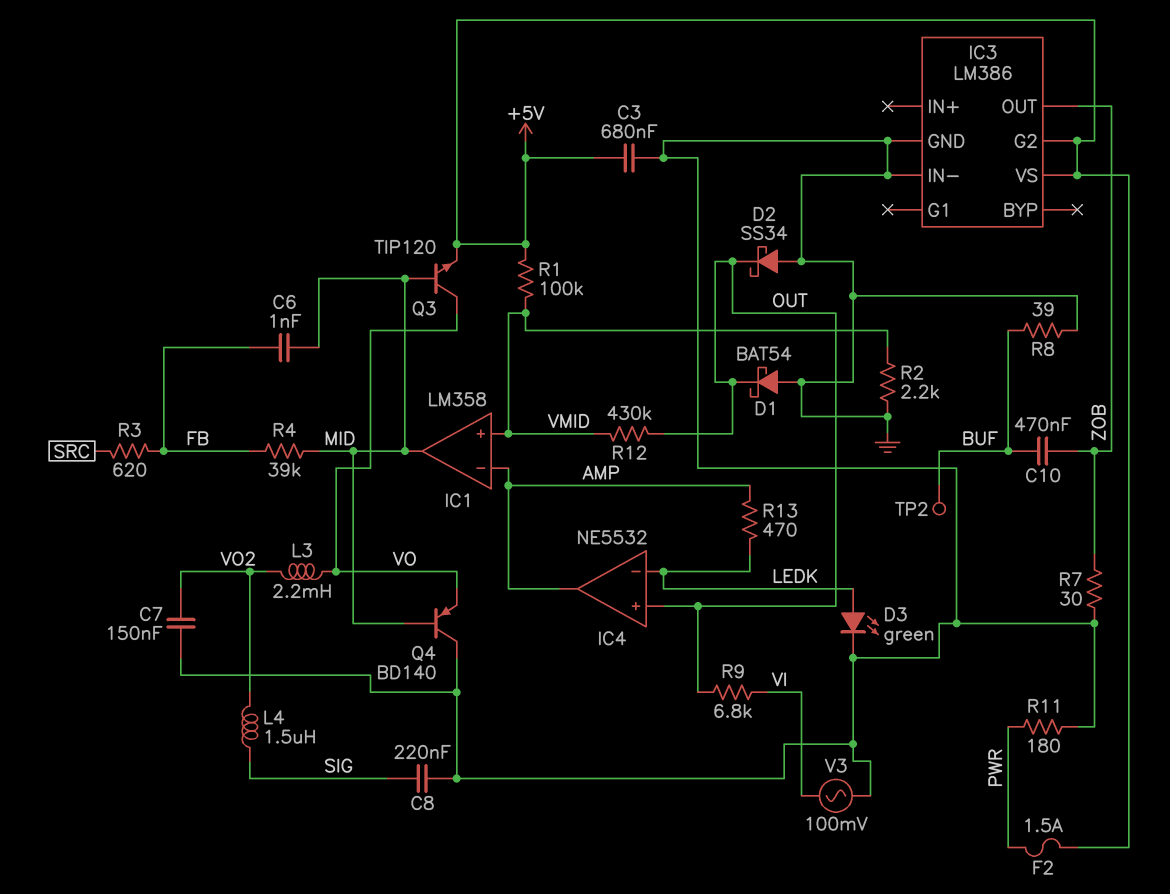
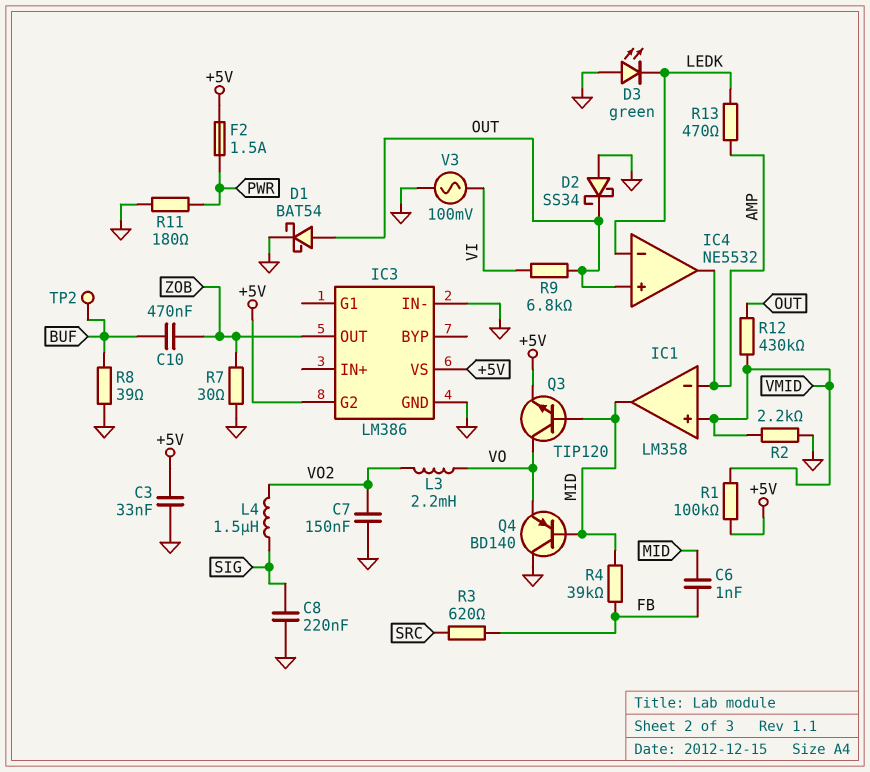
C3: 680nF (+5V, GND) -> 33nF (+5V, GND)
D1: schottky BAT54 (A GND, K OUT) -> schottky BAT54 (A OUT, K GND)
D3: LED green (A LEDK, K GND) -> LED green (A GND, K LEDK)

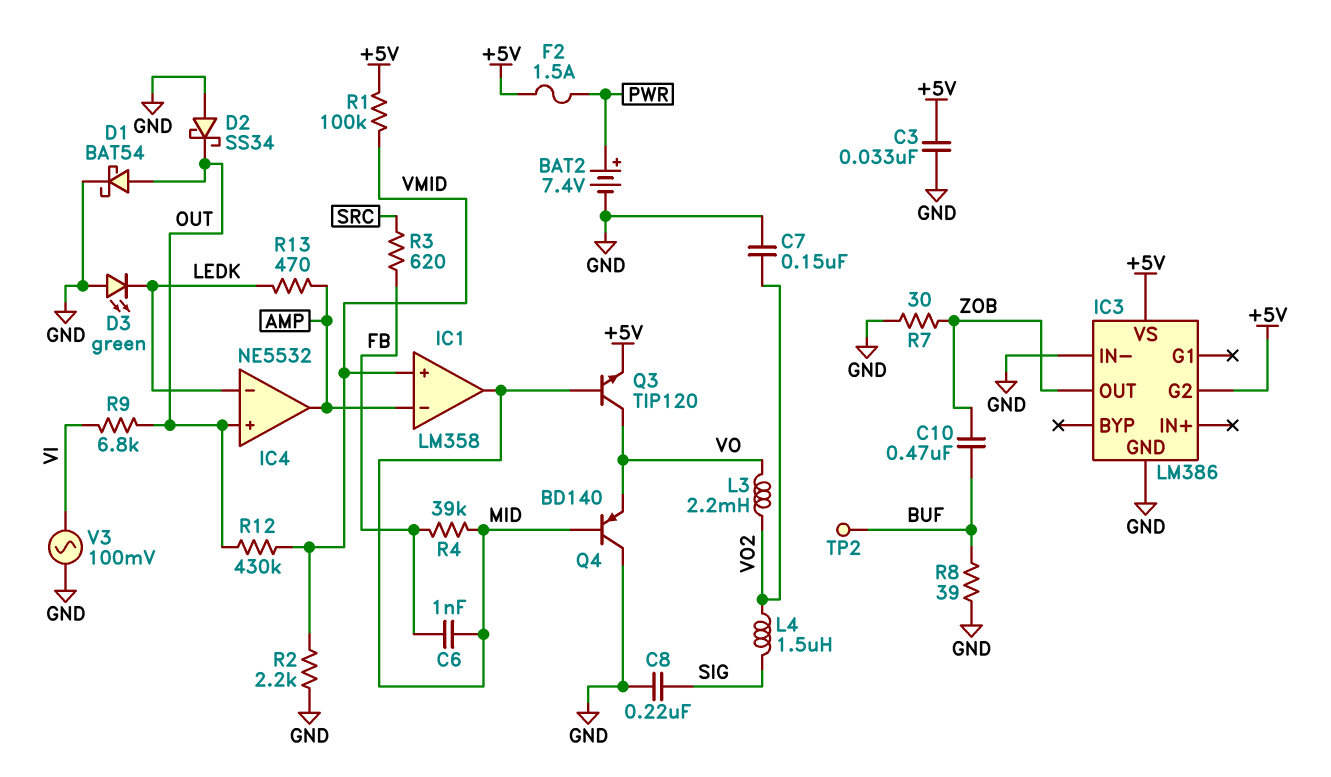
BAT2: none -> 7.4V (plus PWR, minus GND)
R11: 180 (GND, PWR) -> none

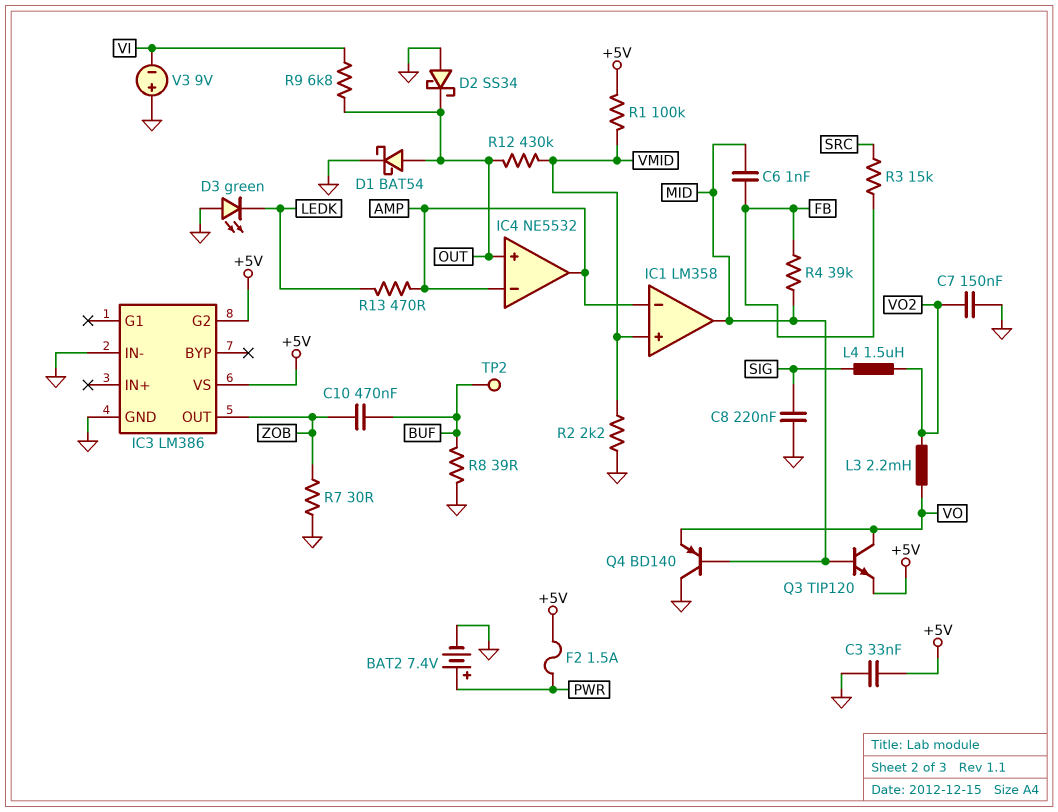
IC4 pin in-: LEDK -> AMP
R3: 620 (FB, SRC) -> 15k (FB, SRC)
V3: AC 100mV (GND, VI) -> 9V (plus GND, minus VI)

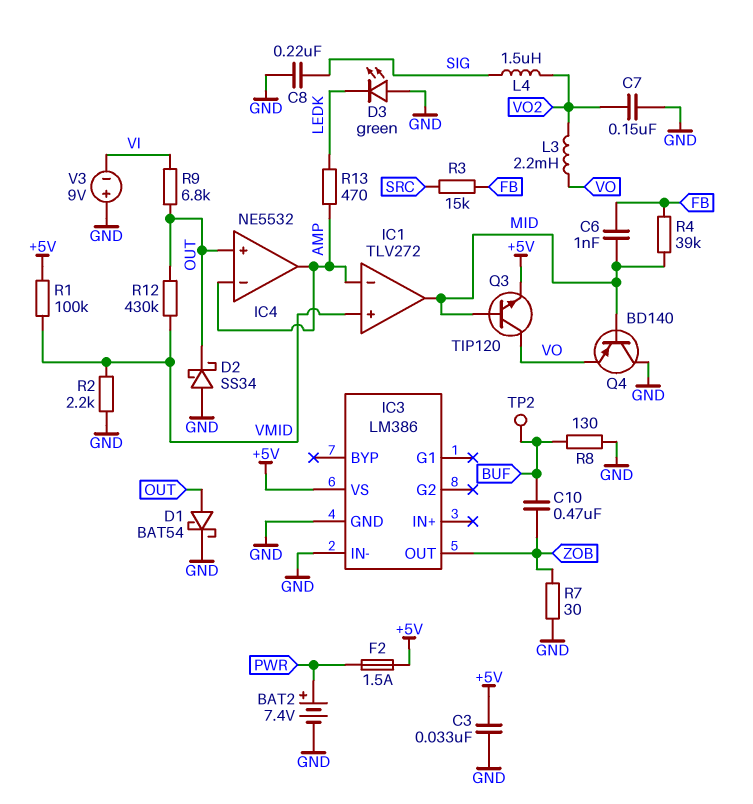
IC1: LM358 -> TLV272
IC3 pin G2: +5V -> none
R8: 39 (BUF, GND) -> 130 (BUF, GND)

